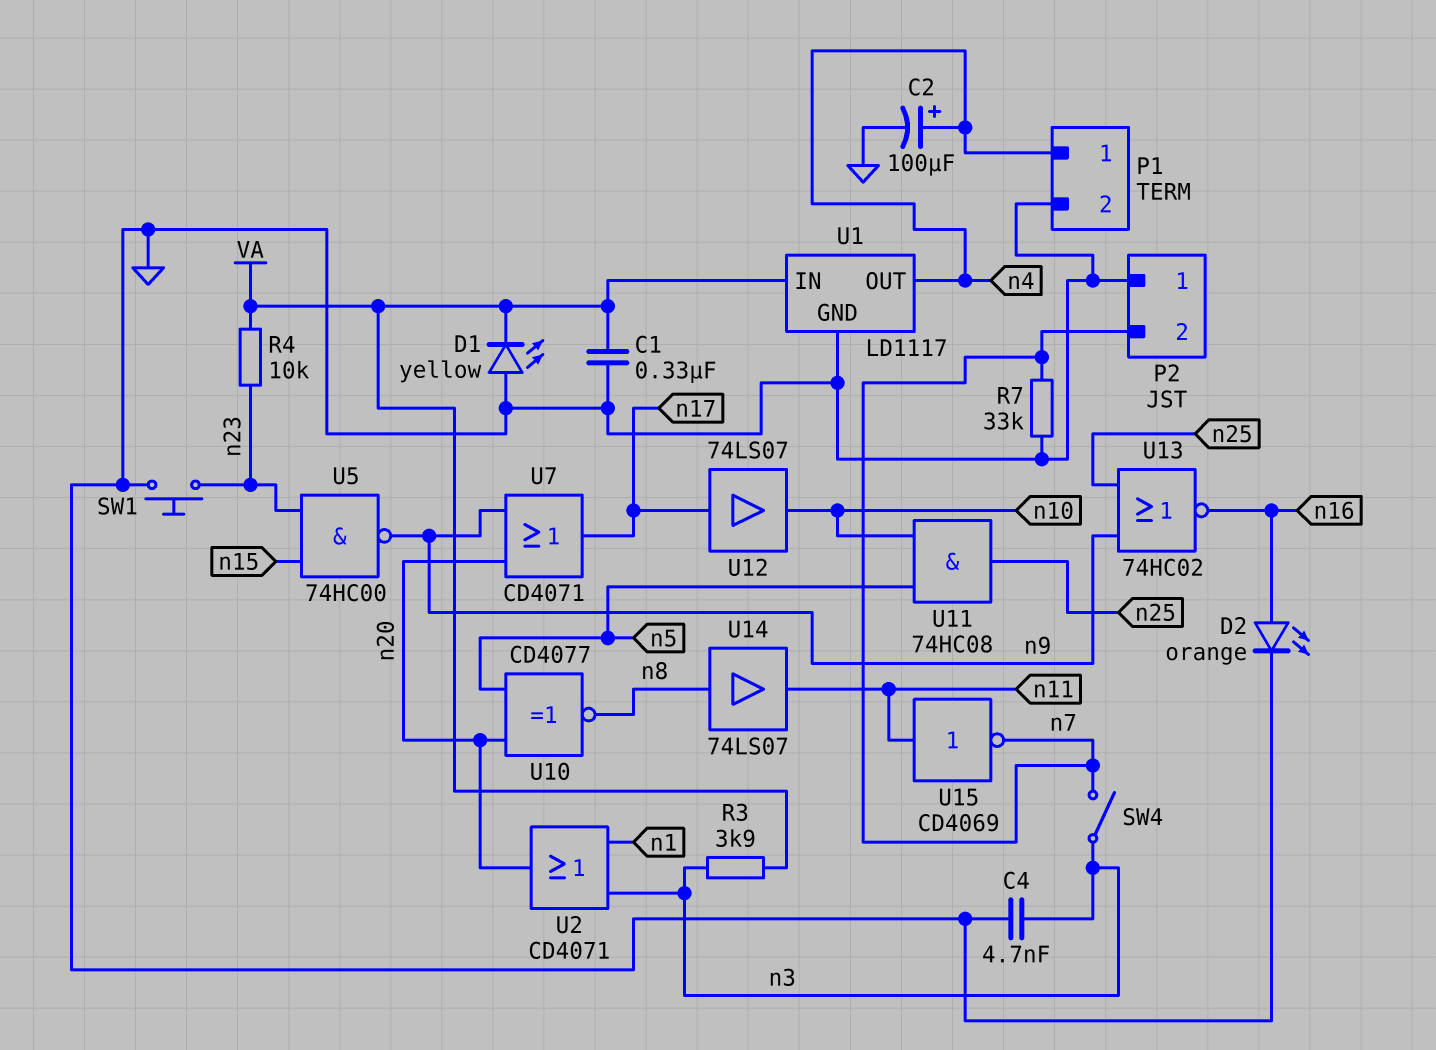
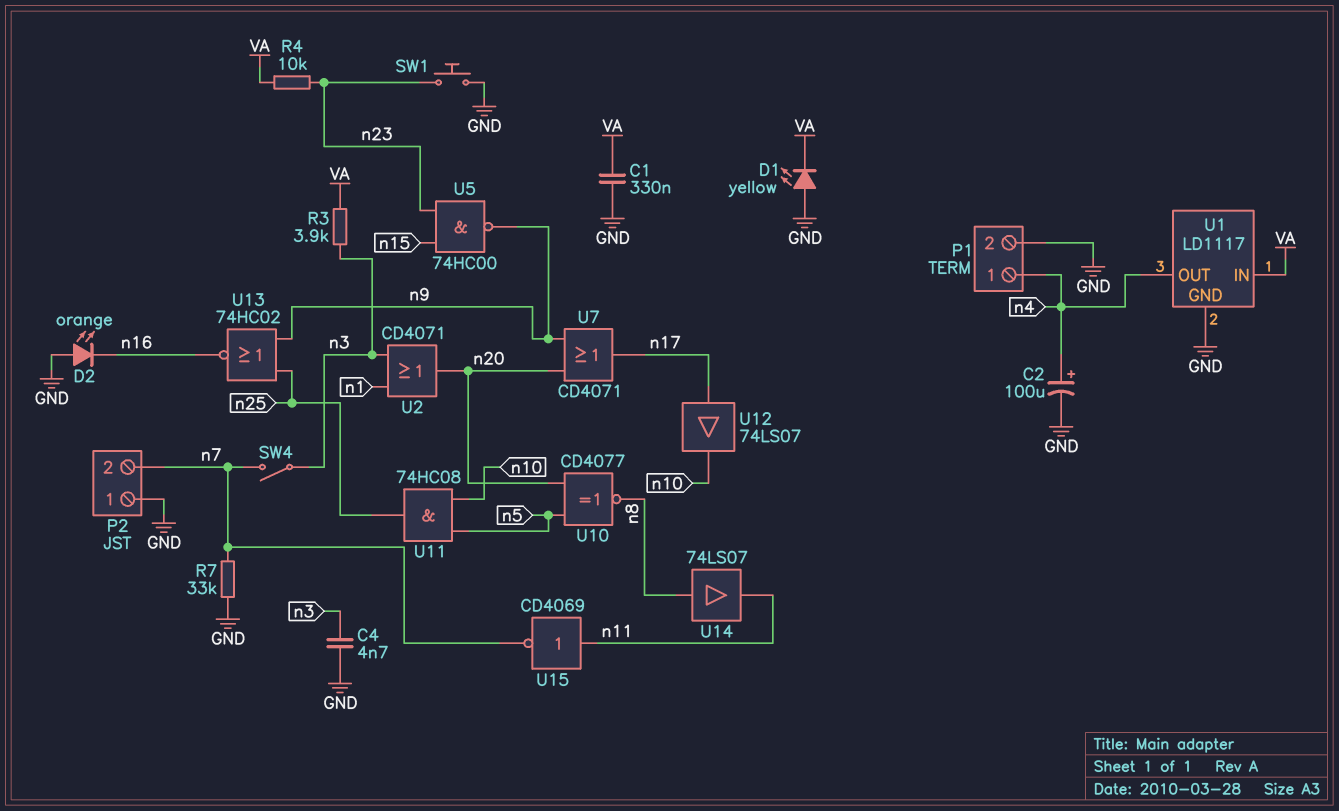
D2: LED orange (A n16, K GND) -> LED orange (A GND, K n16)

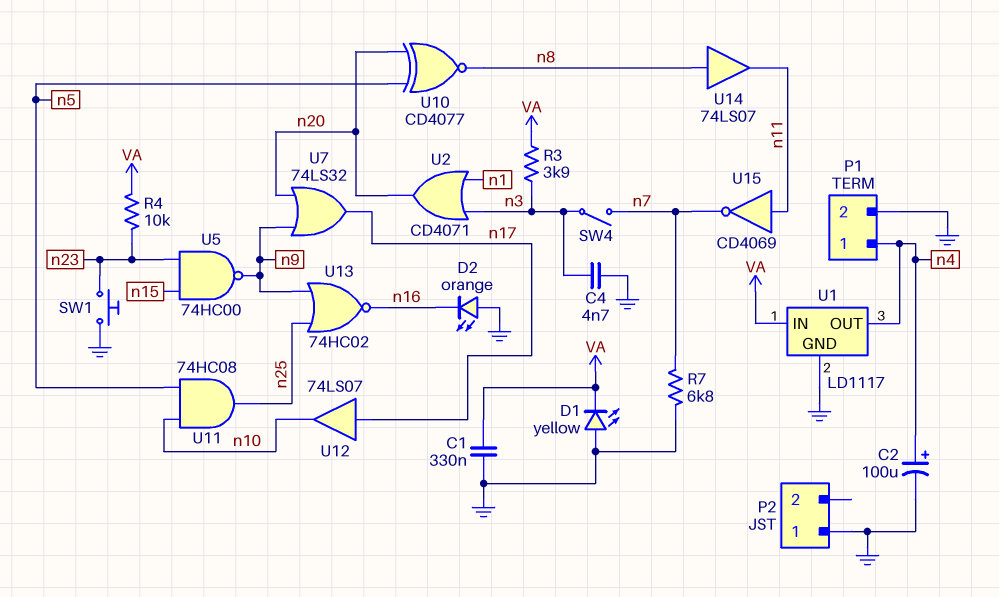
P2 pin 2: n7 -> none
R7: 33k (GND, n7) -> 6.8k (GND, n7)
U7: OR CD4071 (in n9, in n20, out n17) -> OR 74LS32 (in n9, in n20, out n17)

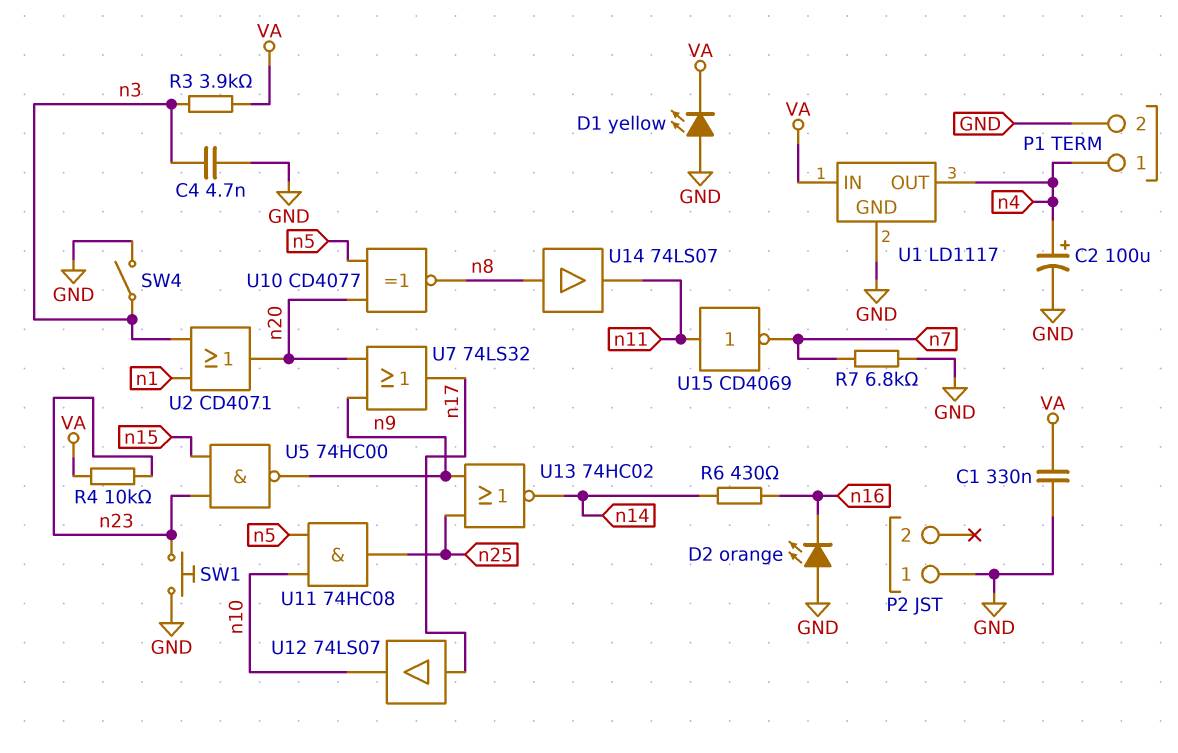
R6: none -> 430 (n14, n16)
SW4: switch (n3, n7) -> switch (GND, n3)
U13: NOR 74HC02 (in n9, in n25, out n16) -> NOR 74HC02 (in n9, in n25, out n14)

